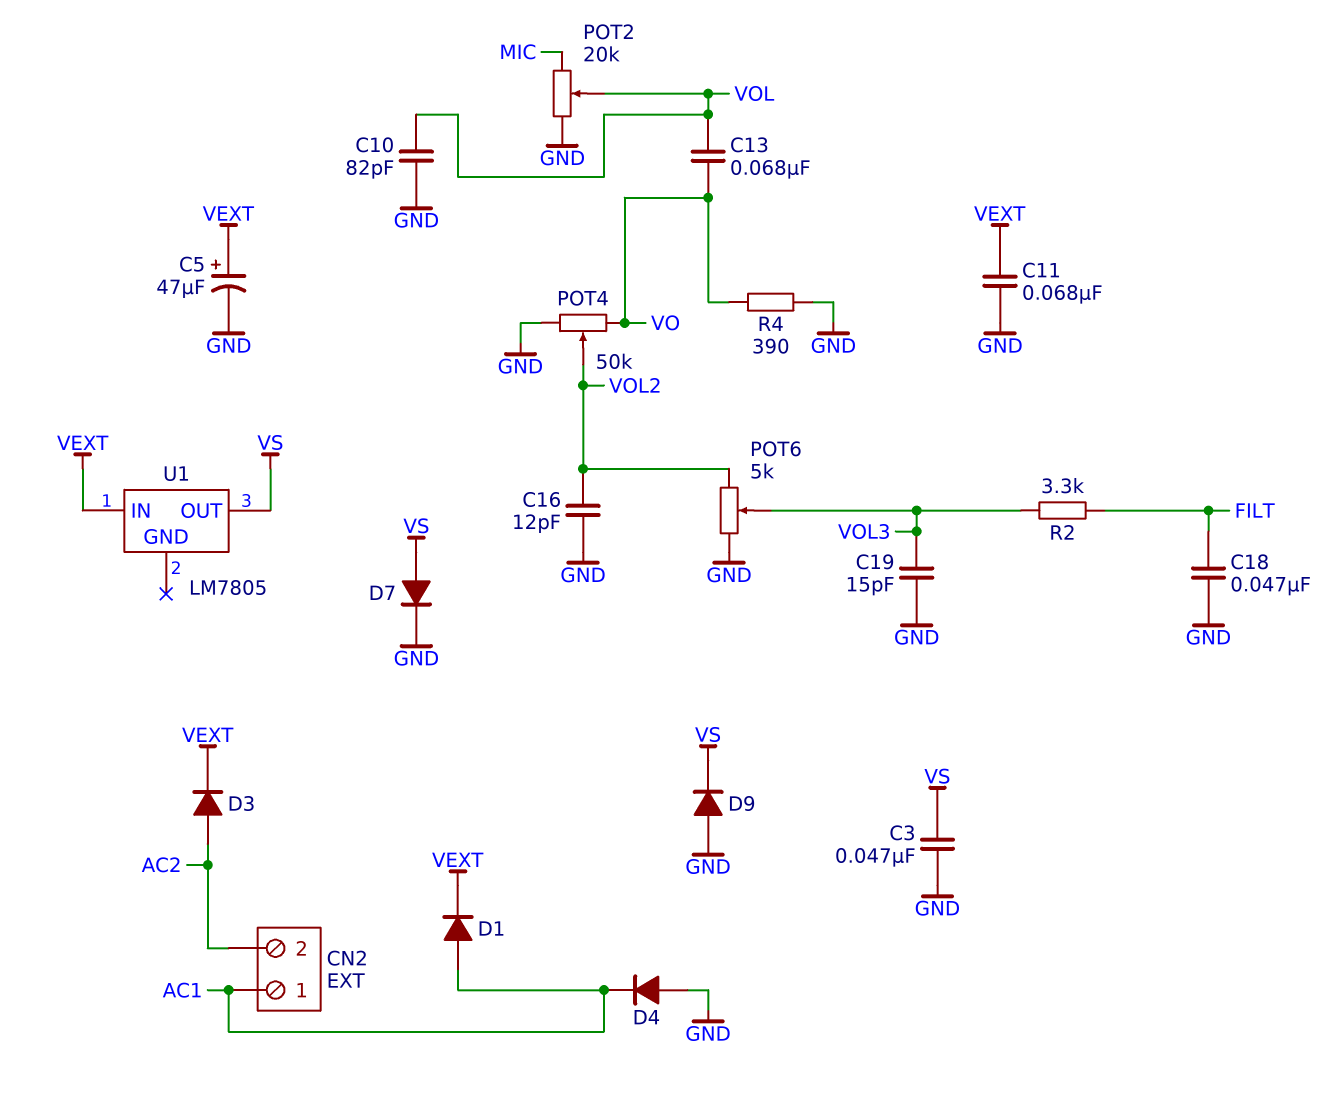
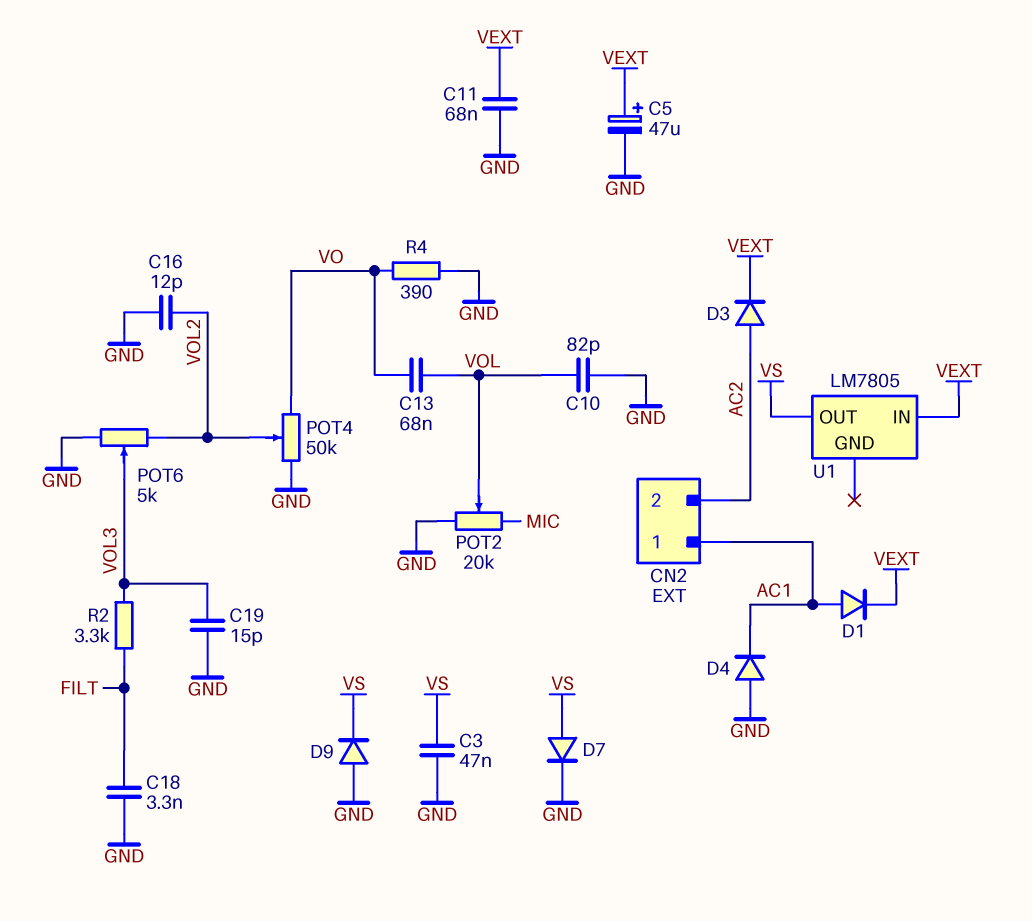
C18: 47nF (FILT, GND) -> 3.3nF (FILT, GND)

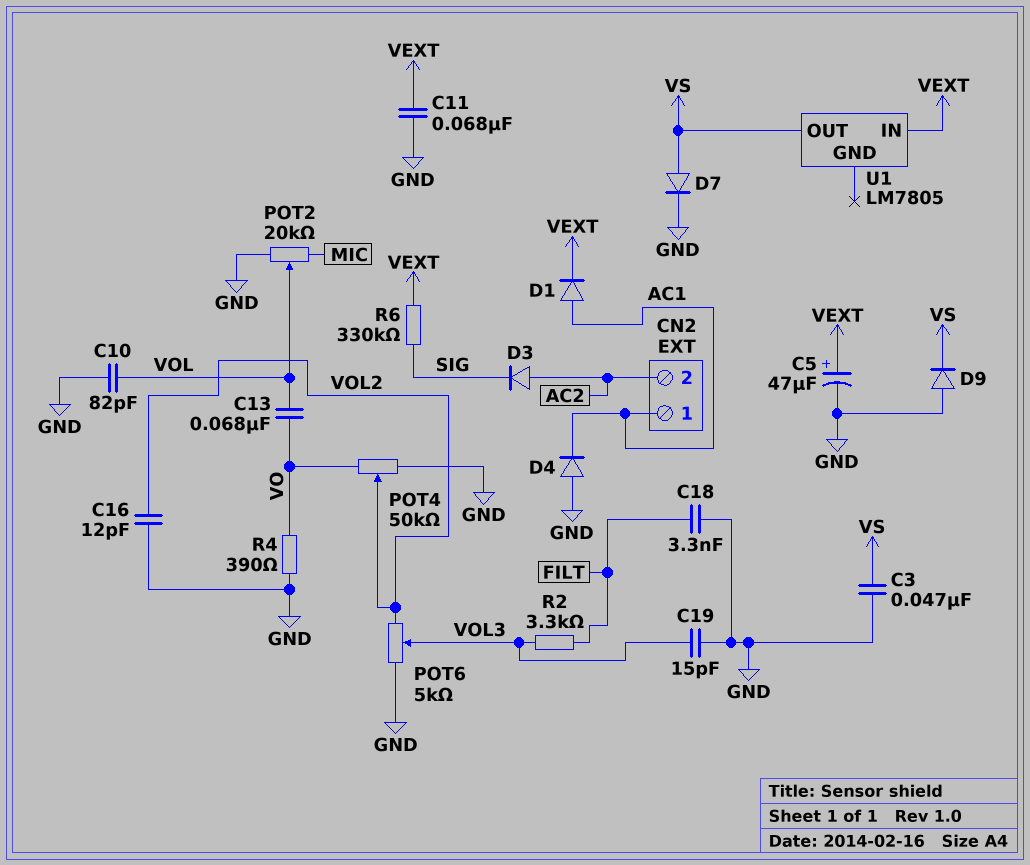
D3: diode (A AC2, K VEXT) -> diode (A AC2, K SIG)
R6: none -> 330k (SIG, VEXT)

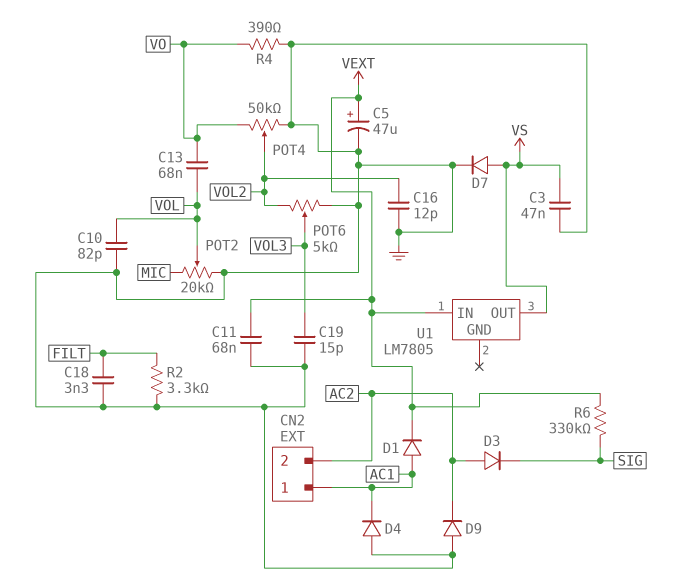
D9: diode (A GND, K VS) -> diode (A GND, K AC2)
R2: 3.3k (FILT, VOL3) -> 3.3k (FILT, GND)

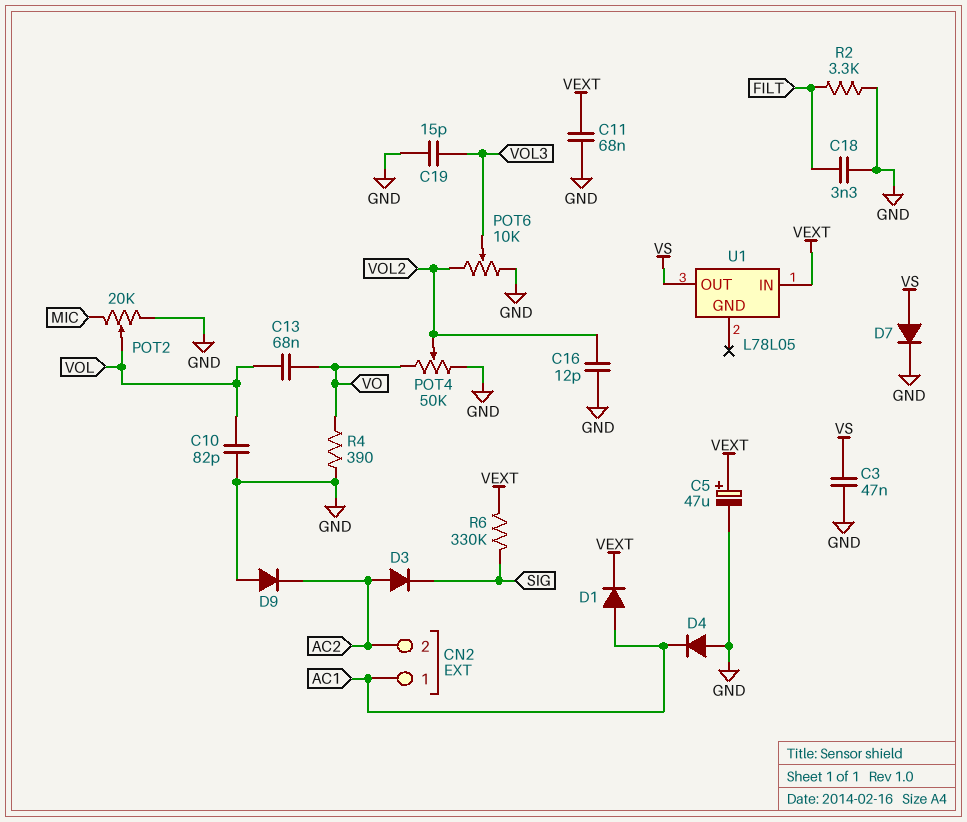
POT6: 5k (GND, VOL2, wiper VOL3) -> 10k (GND, VOL2, wiper VOL3)
U1: LM7805 -> L78L05

